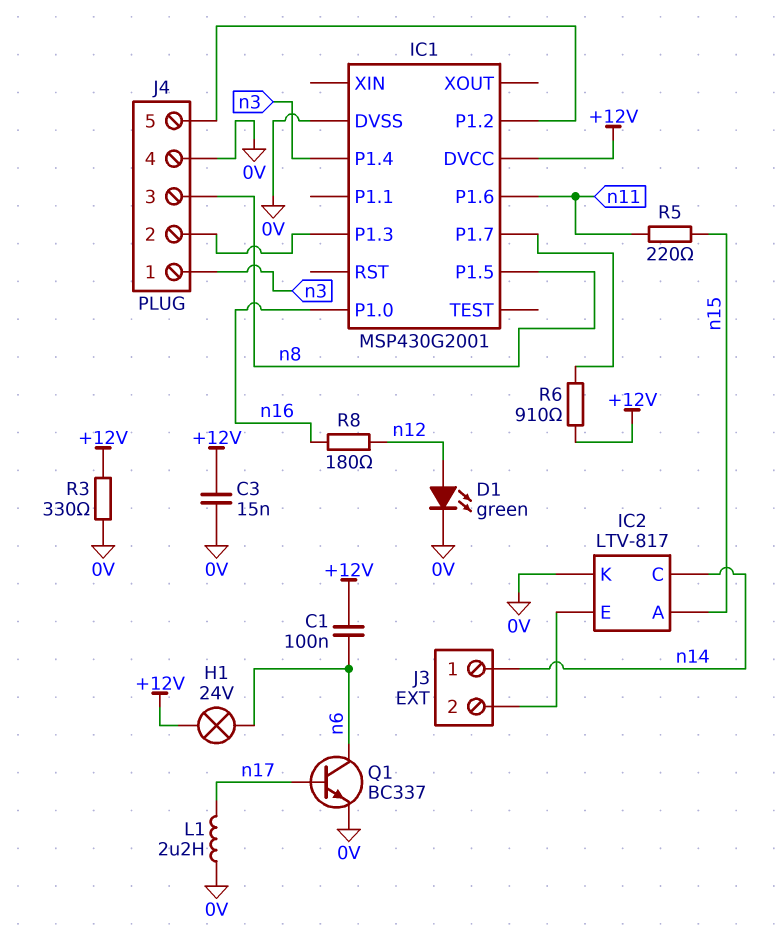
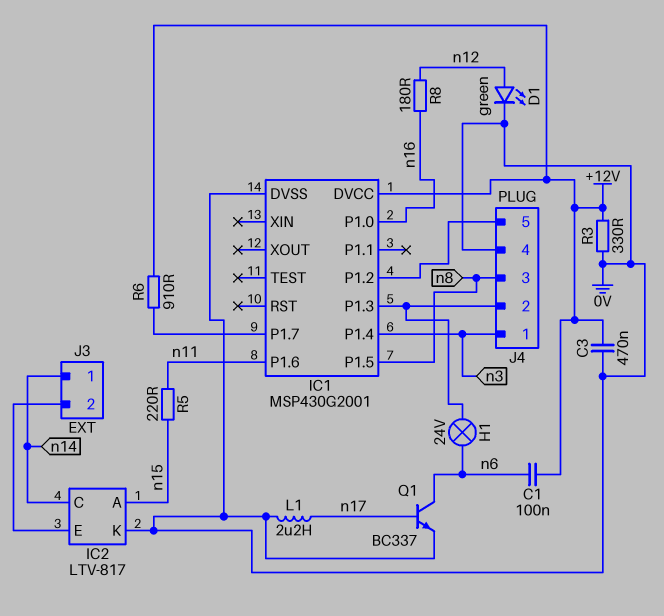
C3: 15nF (+12V, 0V) -> 470nF (+12V, 0V)
H1: lamp 24V (+12V, n6) -> lamp 24V (IC1/P1.3, n6)

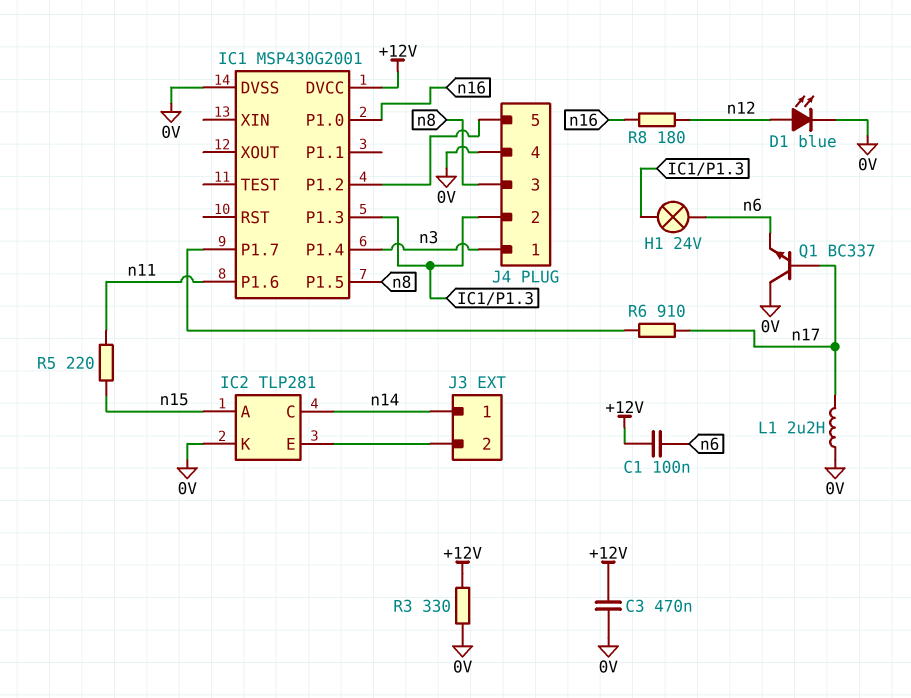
D1: LED green (A n12, K 0V) -> LED blue (A n12, K 0V)
IC2: LTV-817 -> TLP281
Q1: NPN BC337 (B n17, C n6, E 0V) -> NPN BC337 (B n17, C 0V, E n6)
R6: 910 (+12V, IC1/P1.7) -> 910 (IC1/P1.7, n17)

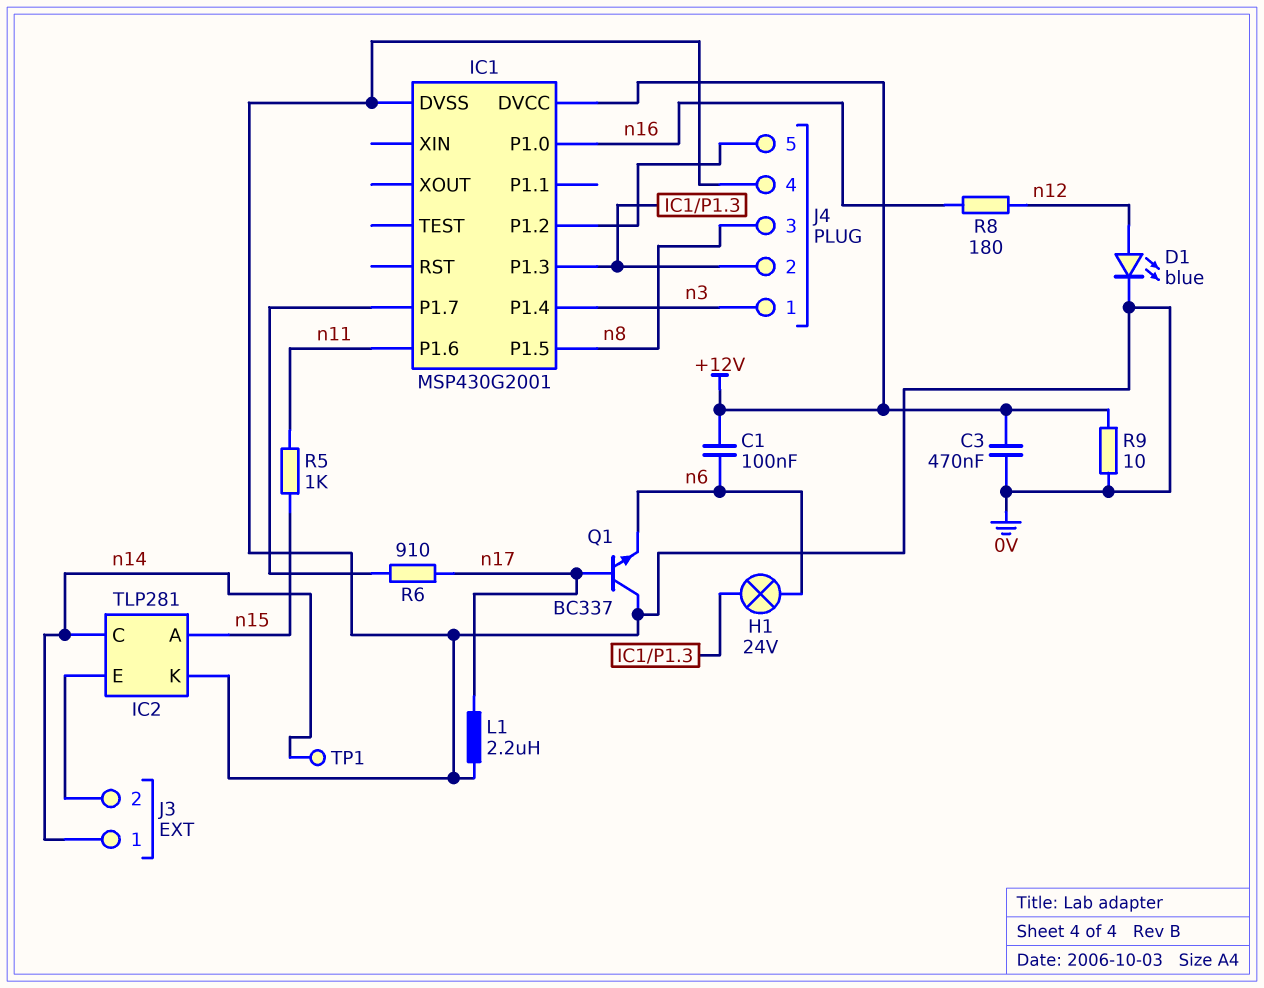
R3: 330 (+12V, 0V) -> none
R5: 220 (n11, n15) -> 1k (n11, n15)
R9: none -> 10 (+12V, 0V)
TP1: none -> test point (n14)

